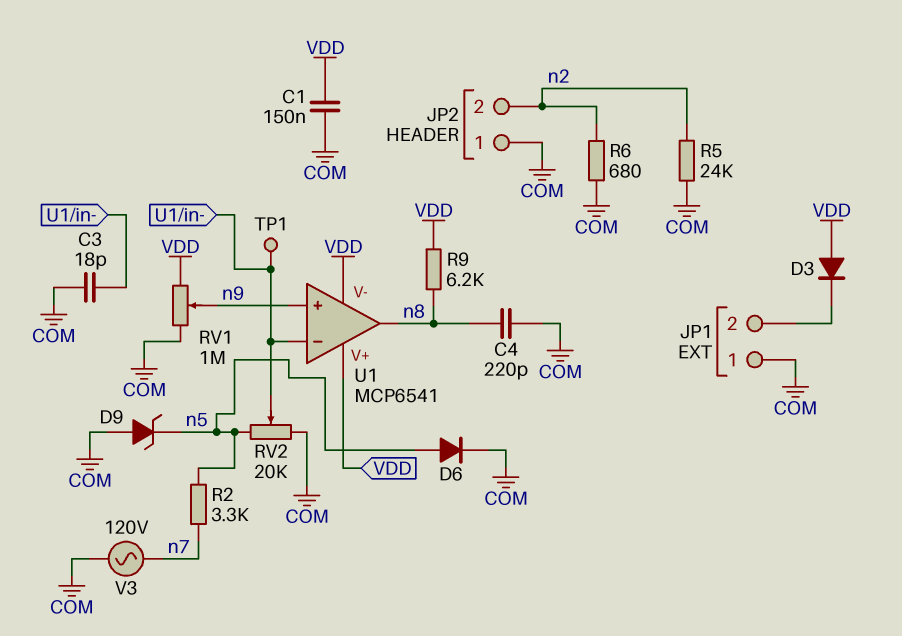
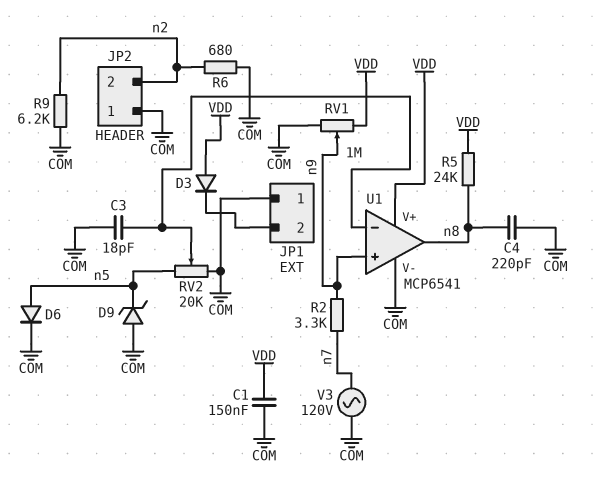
R2: 3.3k (n5, n7) -> 3.3k (n7, n9)
R5: 24k (COM, n2) -> 24k (VDD, n8)
R9: 6.2k (VDD, n8) -> 6.2k (COM, n2)
TP1: test point (U1/in-) -> none
U1 pin V-: VDD -> COM

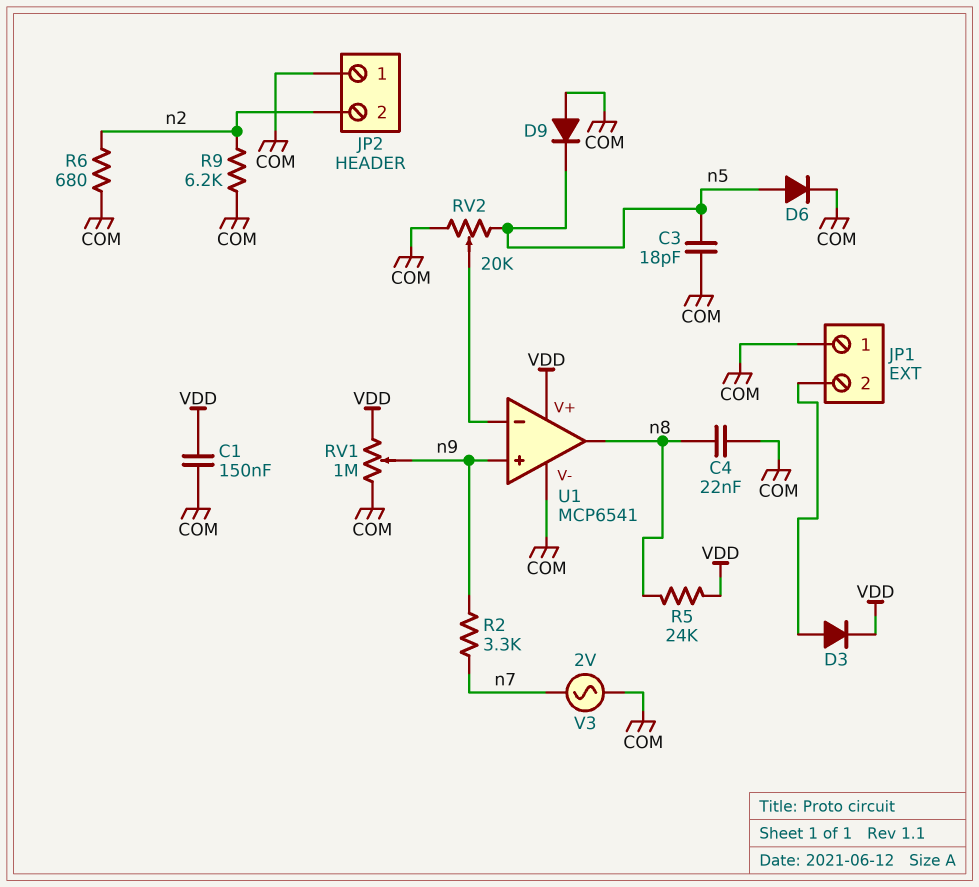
C3: 18pF (COM, U1/in-) -> 18pF (COM, n5)
C4: 220pF (COM, n8) -> 22nF (COM, n8)
D3: diode (A VDD, K JP1/2) -> diode (A JP1/2, K VDD)
D9: zener (A COM, K n5) -> diode (A COM, K n5)
V3: AC 120V (COM, n7) -> AC 2V (COM, n7)

